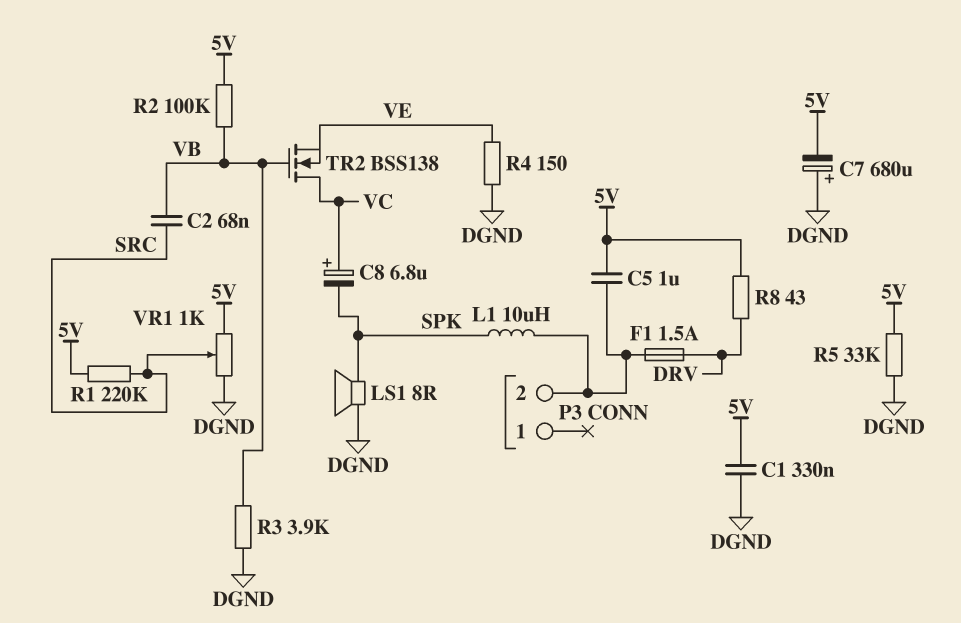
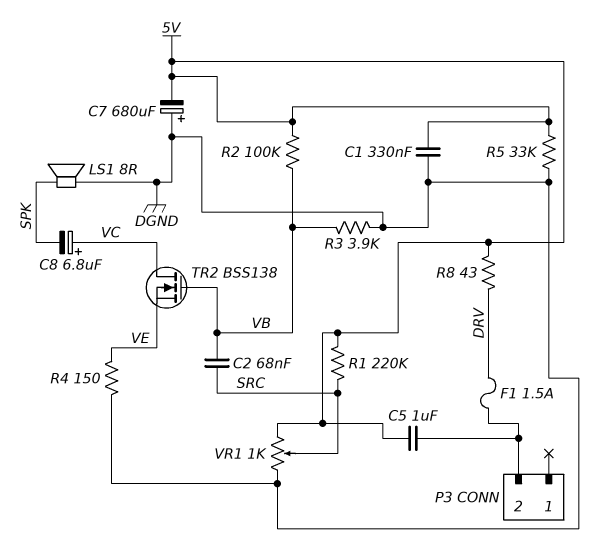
L1: 10uH (P3/2, SPK) -> none

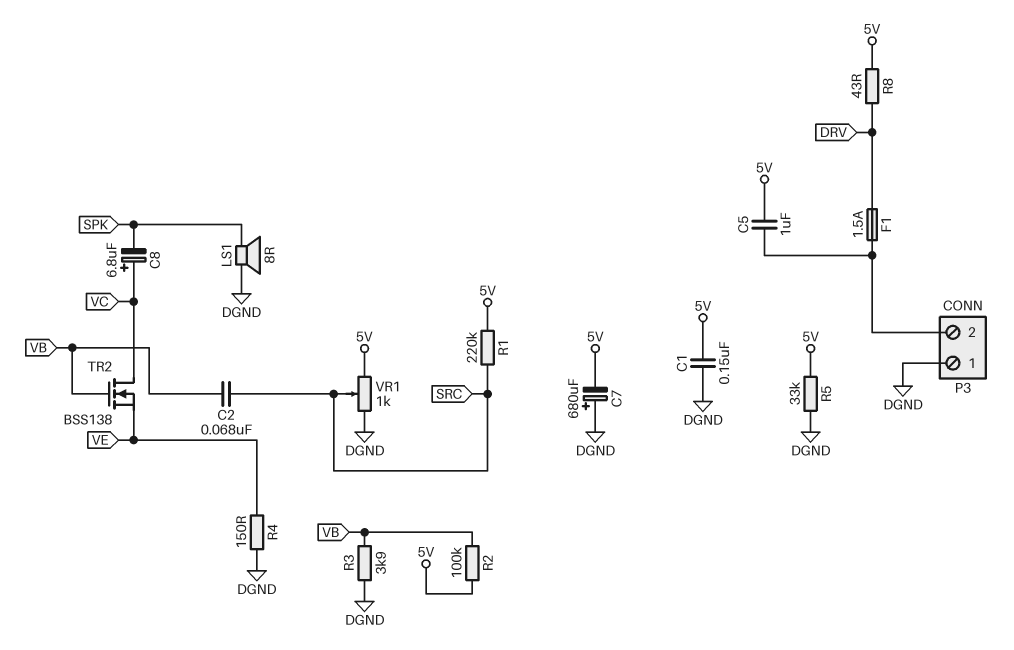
C1: 330nF (5V, DGND) -> 150nF (5V, DGND)
P3 pin 1: none -> DGND

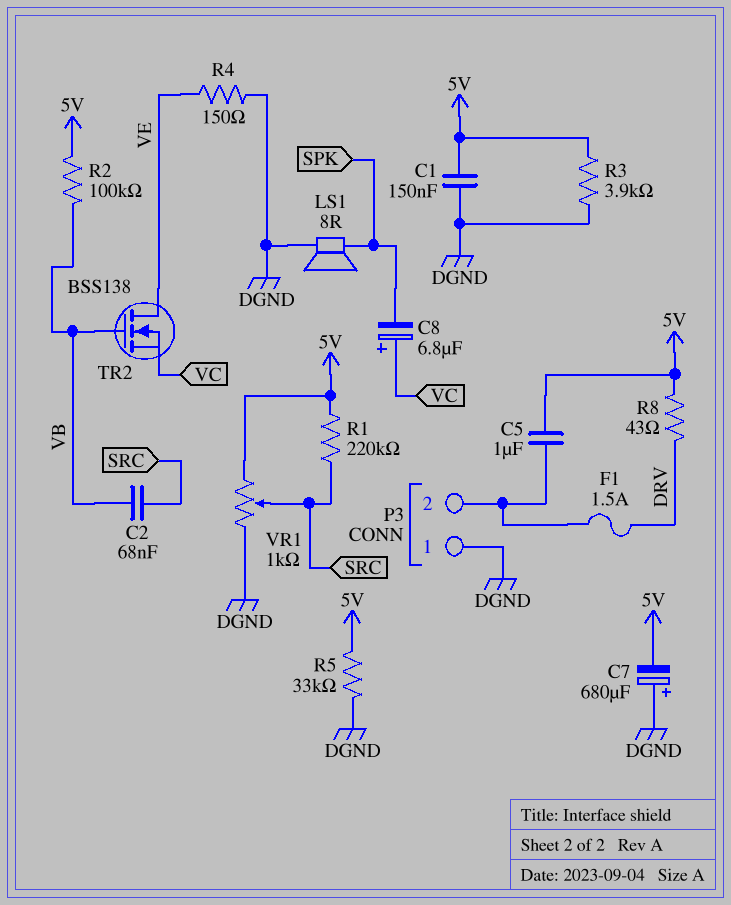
R3: 3.9k (DGND, VB) -> 3.9k (5V, DGND)
TR2: NMOS BSS138 (G VB, D VC, S VE) -> NMOS BSS138 (G VB, D VE, S VC)

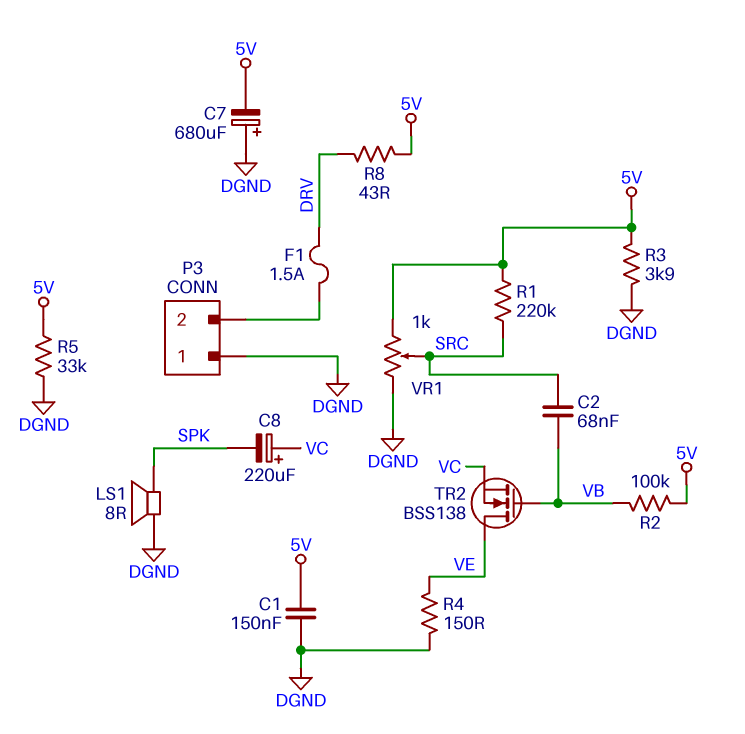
C5: 1uF (5V, P3/2) -> none
C8: 6.8uF (plus VC, minus SPK) -> 220uF (plus VC, minus SPK)

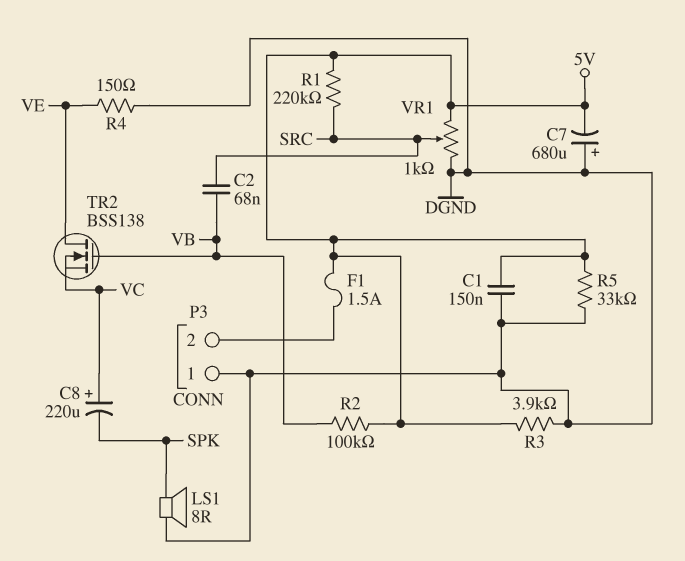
F1: 1.5A (DRV, P3/2) -> 1.5A (5V, P3/2)
R8: 43 (5V, DRV) -> none

